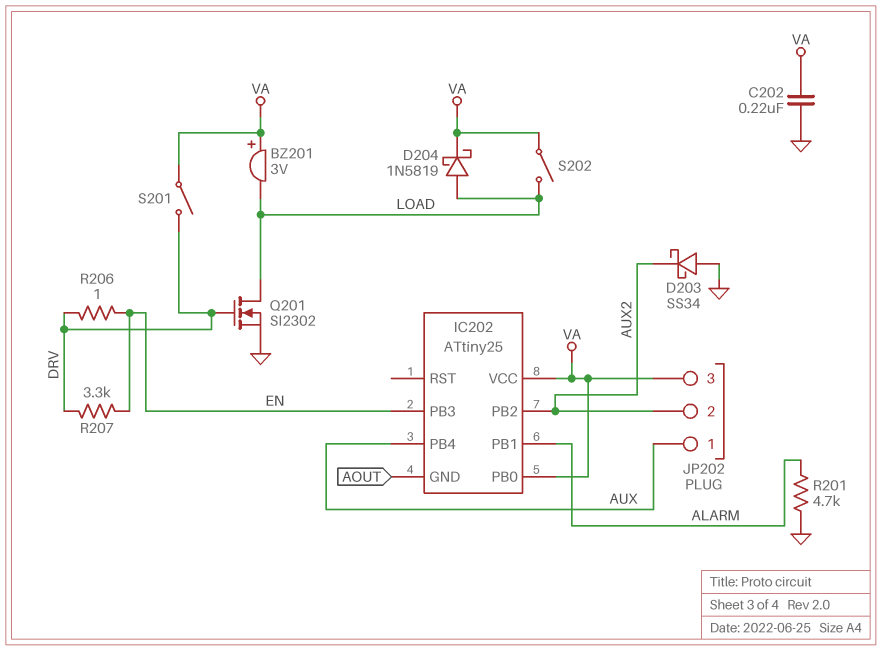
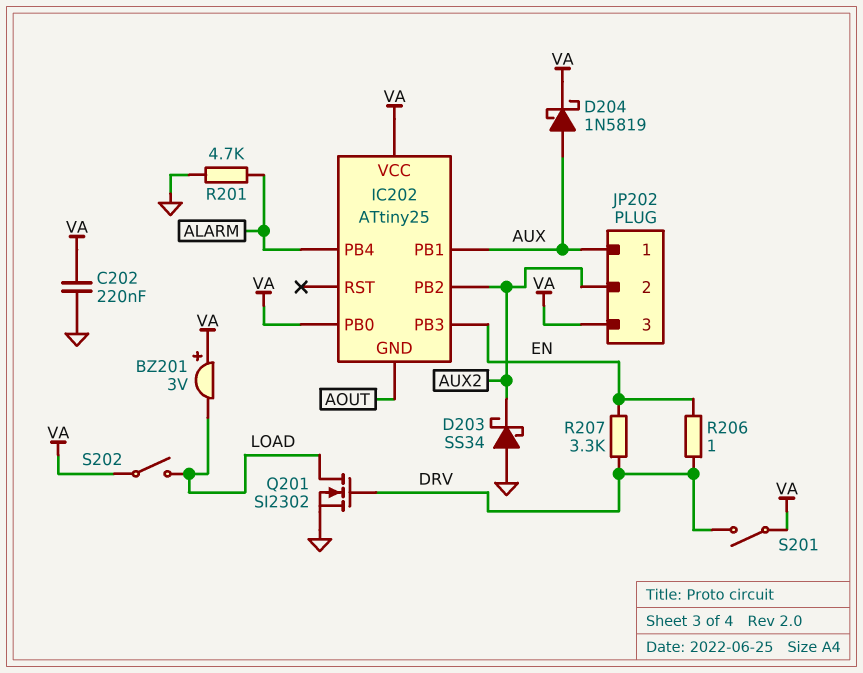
D204: schottky 1N5819 (A LOAD, K VA) -> schottky 1N5819 (A AUX, K VA)
IC202 pin PB1: ALARM -> AUX
IC202 pin PB4: AUX -> ALARM

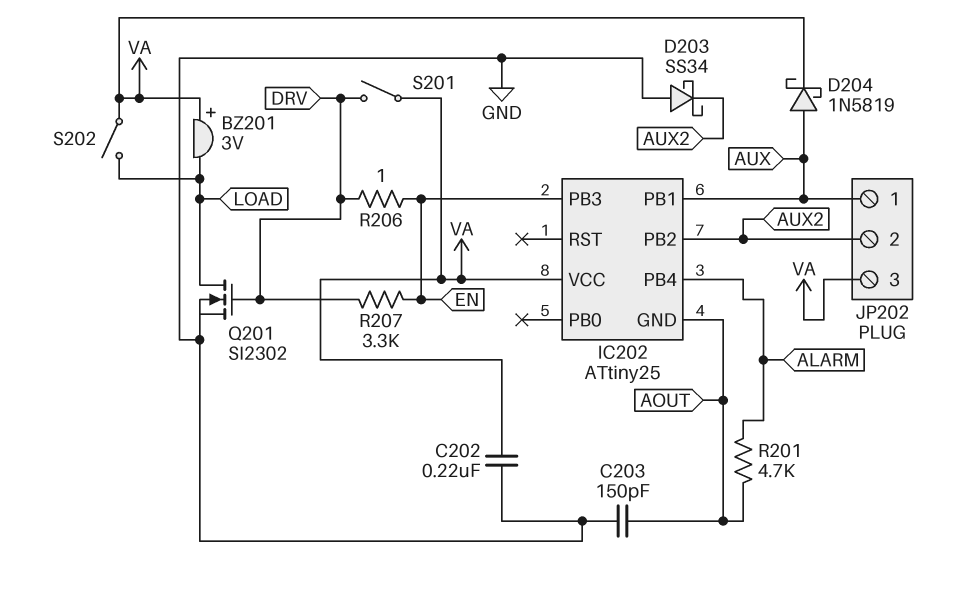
C203: none -> 150pF (AOUT, GND)
IC202 pin PB0: VA -> none
R201: 4.7k (ALARM, GND) -> 4.7k (ALARM, AOUT)

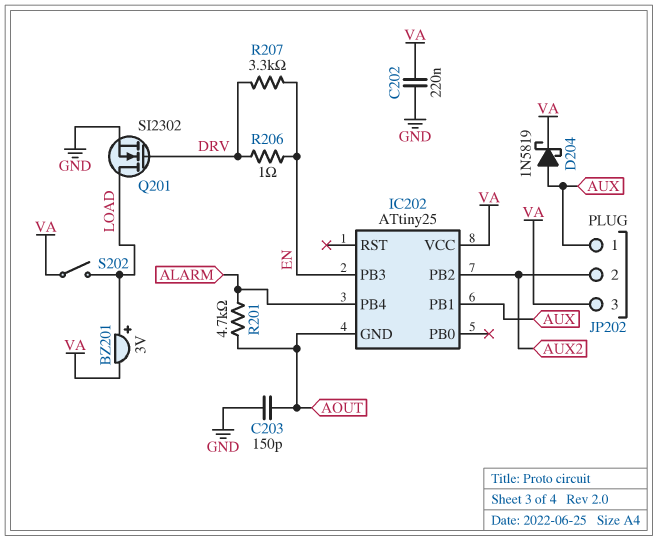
BZ201: buzzer 3V (plus VA, minus LOAD) -> buzzer 3V (plus LOAD, minus VA)
D203: schottky SS34 (A GND, K AUX2) -> none
S201: switch (DRV, VA) -> none

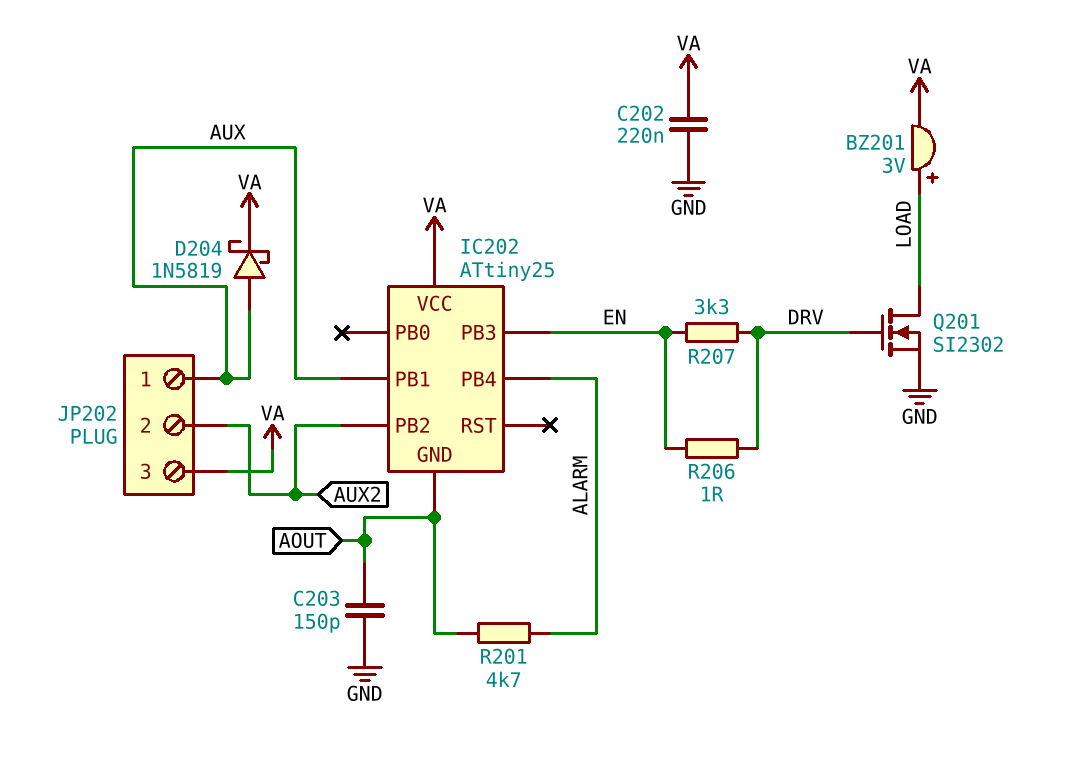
S202: switch (LOAD, VA) -> none

